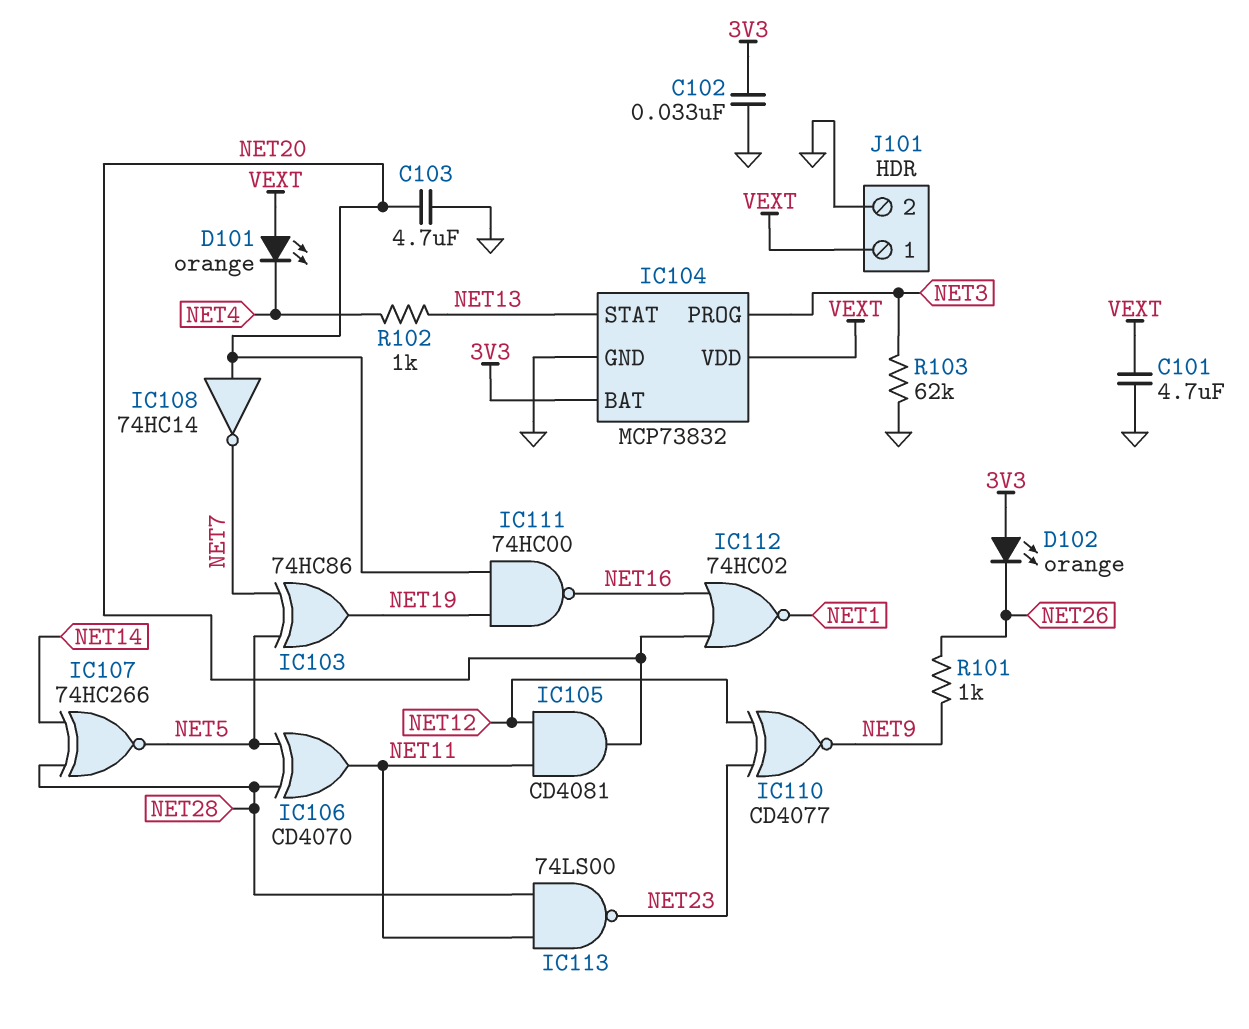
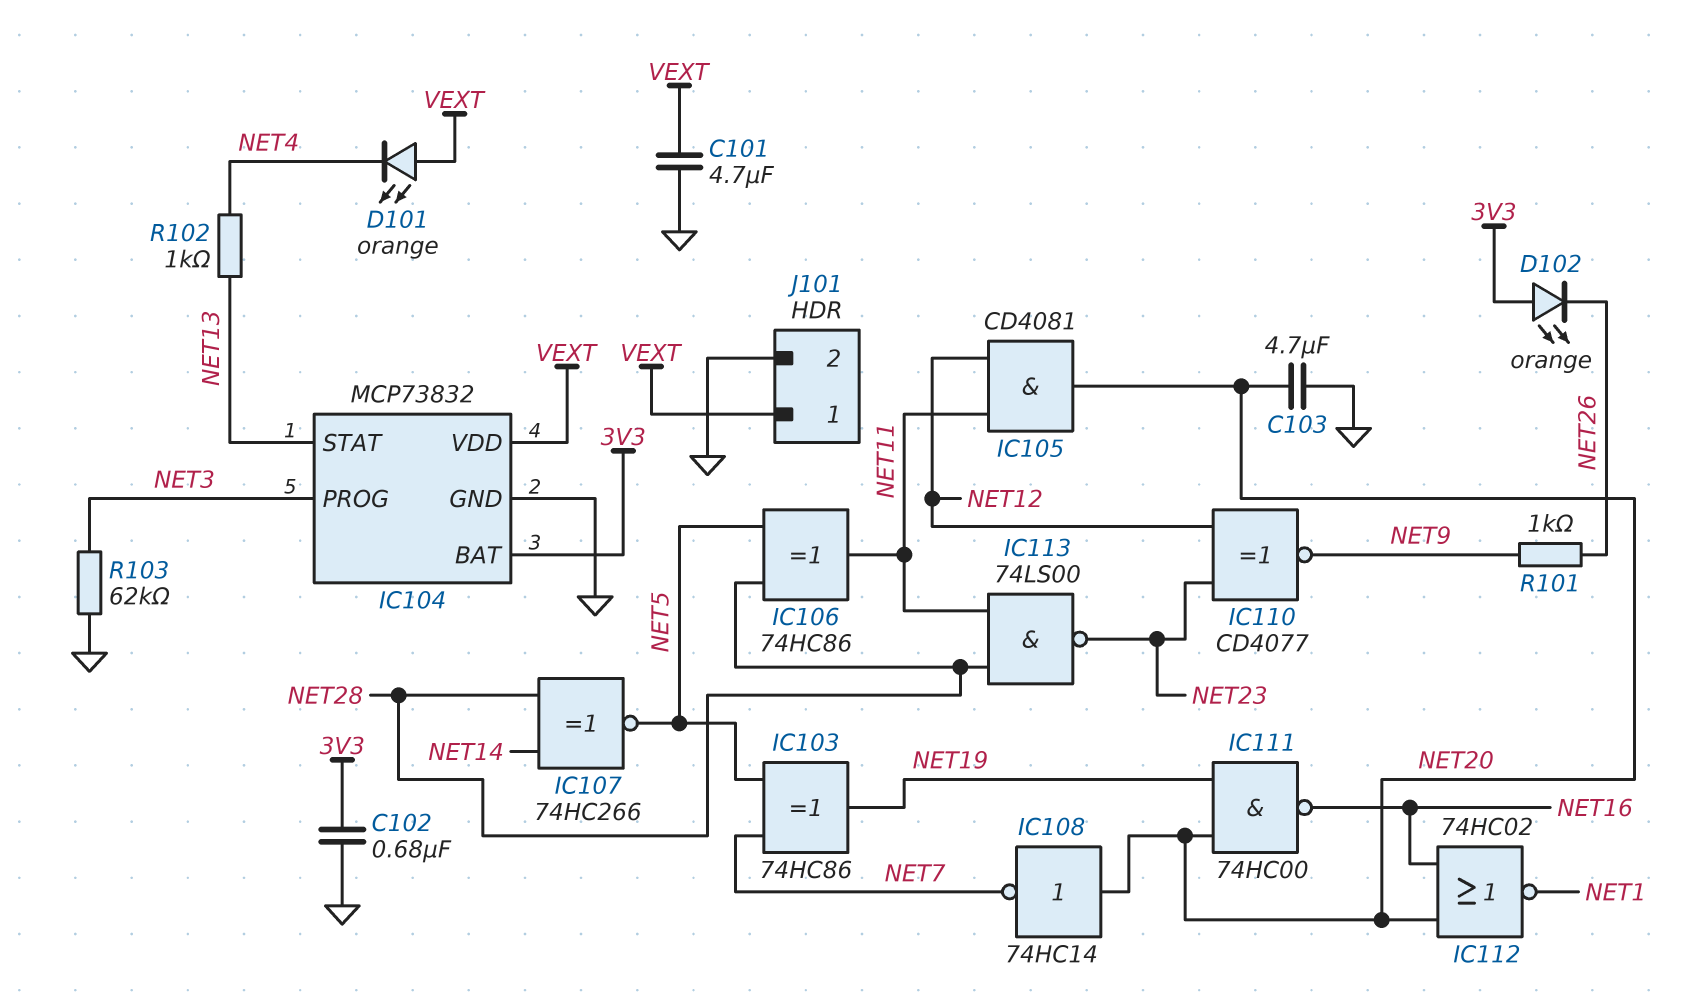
C102: 33nF (3V3, GND) -> 680nF (3V3, GND)
IC106: XOR CD4070 (in NET5, in NET28, out NET11) -> XOR 74HC86 (in NET5, in NET28, out NET11)

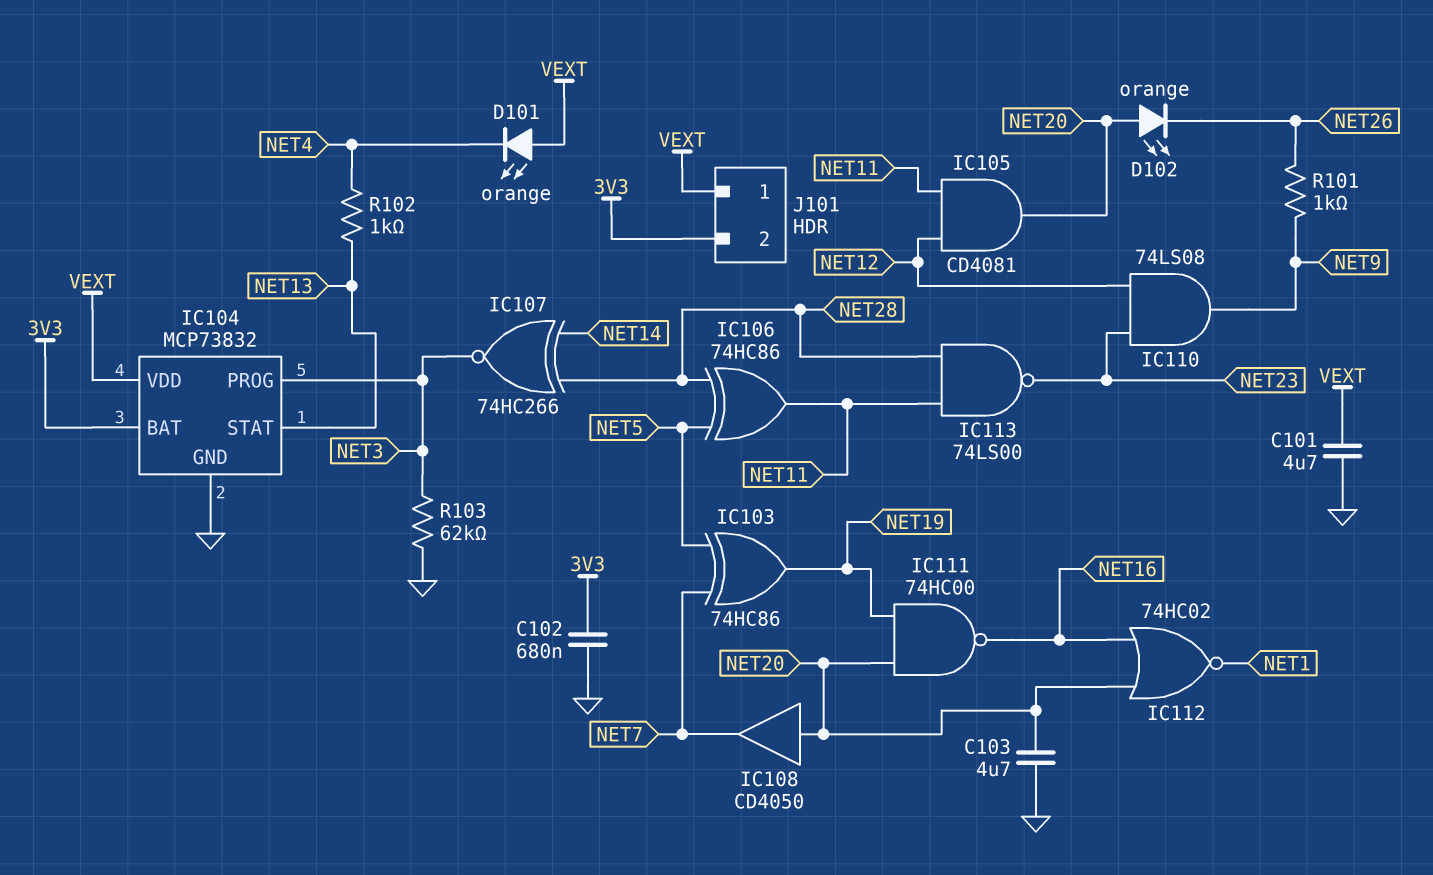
D102: LED orange (A 3V3, K NET26) -> LED orange (A NET20, K NET26)
IC107: XNOR 74HC266 (in NET14, in NET28, out NET5) -> XNOR 74HC266 (in NET14, in NET28, out NET3)
IC108: NOT 74HC14 (in NET20, out NET7) -> buffer CD4050 (in NET20, out NET7)
IC110: XNOR CD4077 (in NET12, in NET23, out NET9) -> AND 74LS08 (in NET12, in NET23, out NET9)
J101 pin 2: GND -> 3V3

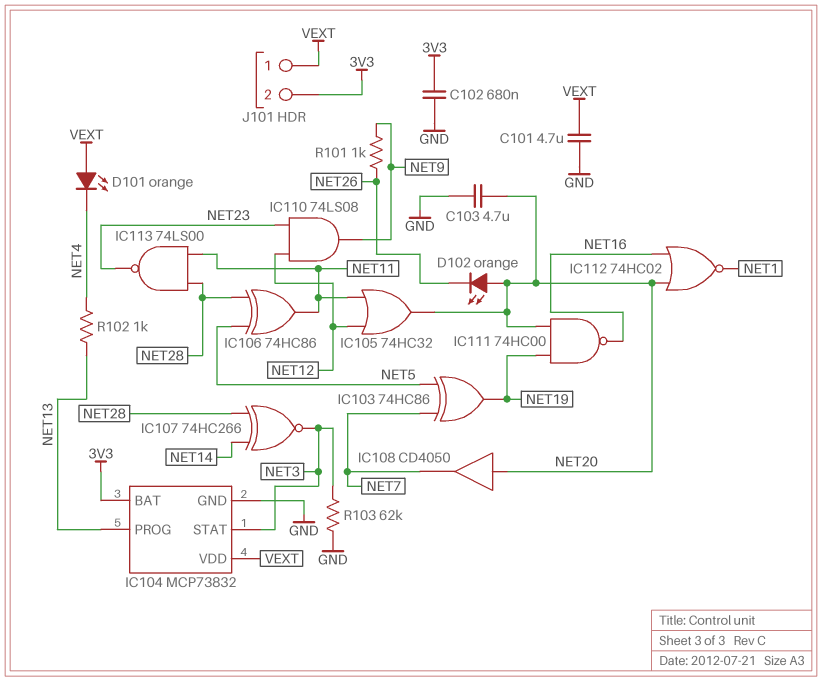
IC104 pin PROG: NET3 -> NET13
IC104 pin STAT: NET13 -> NET3
IC105: AND CD4081 (in NET11, in NET12, out NET20) -> OR 74HC32 (in NET11, in NET12, out NET20)

